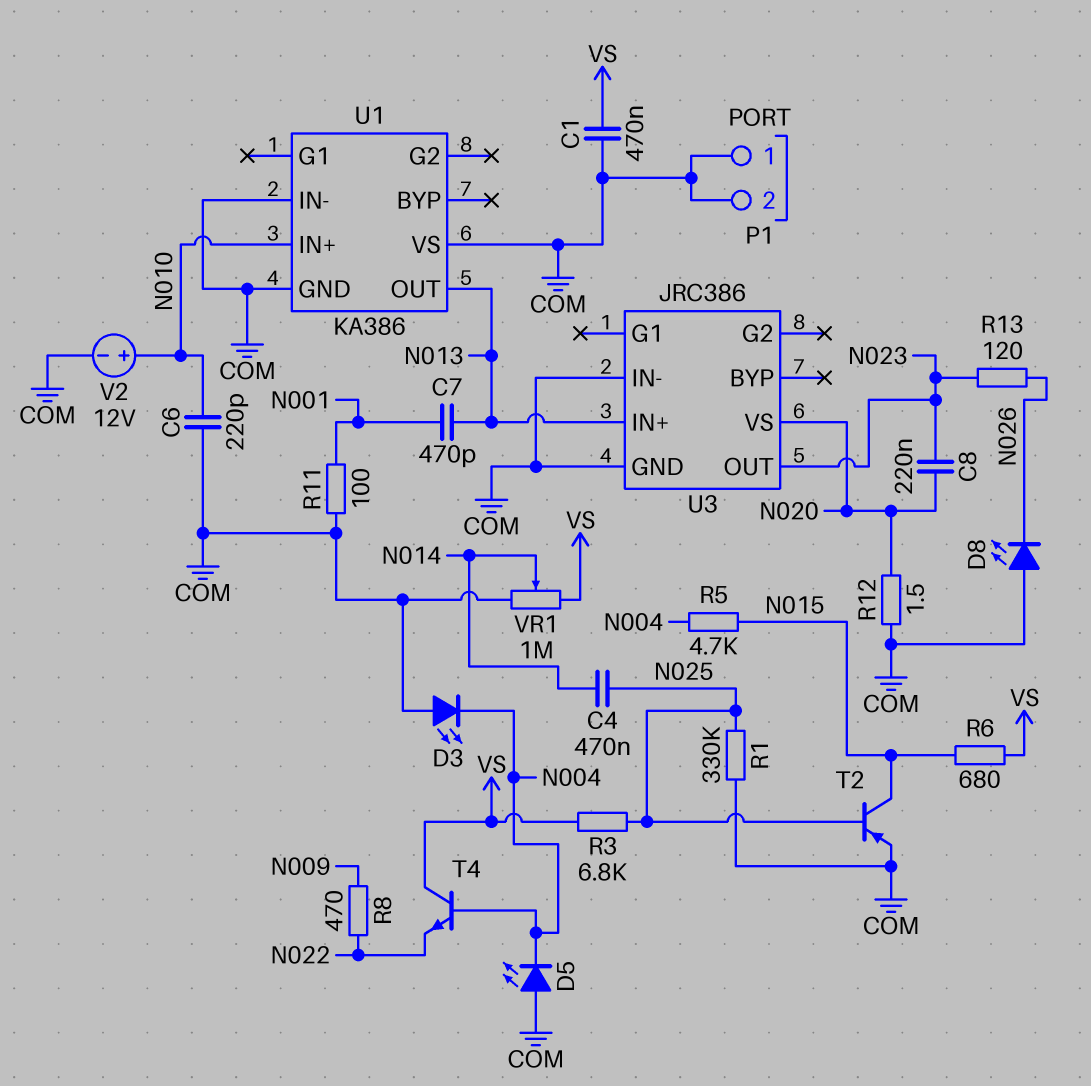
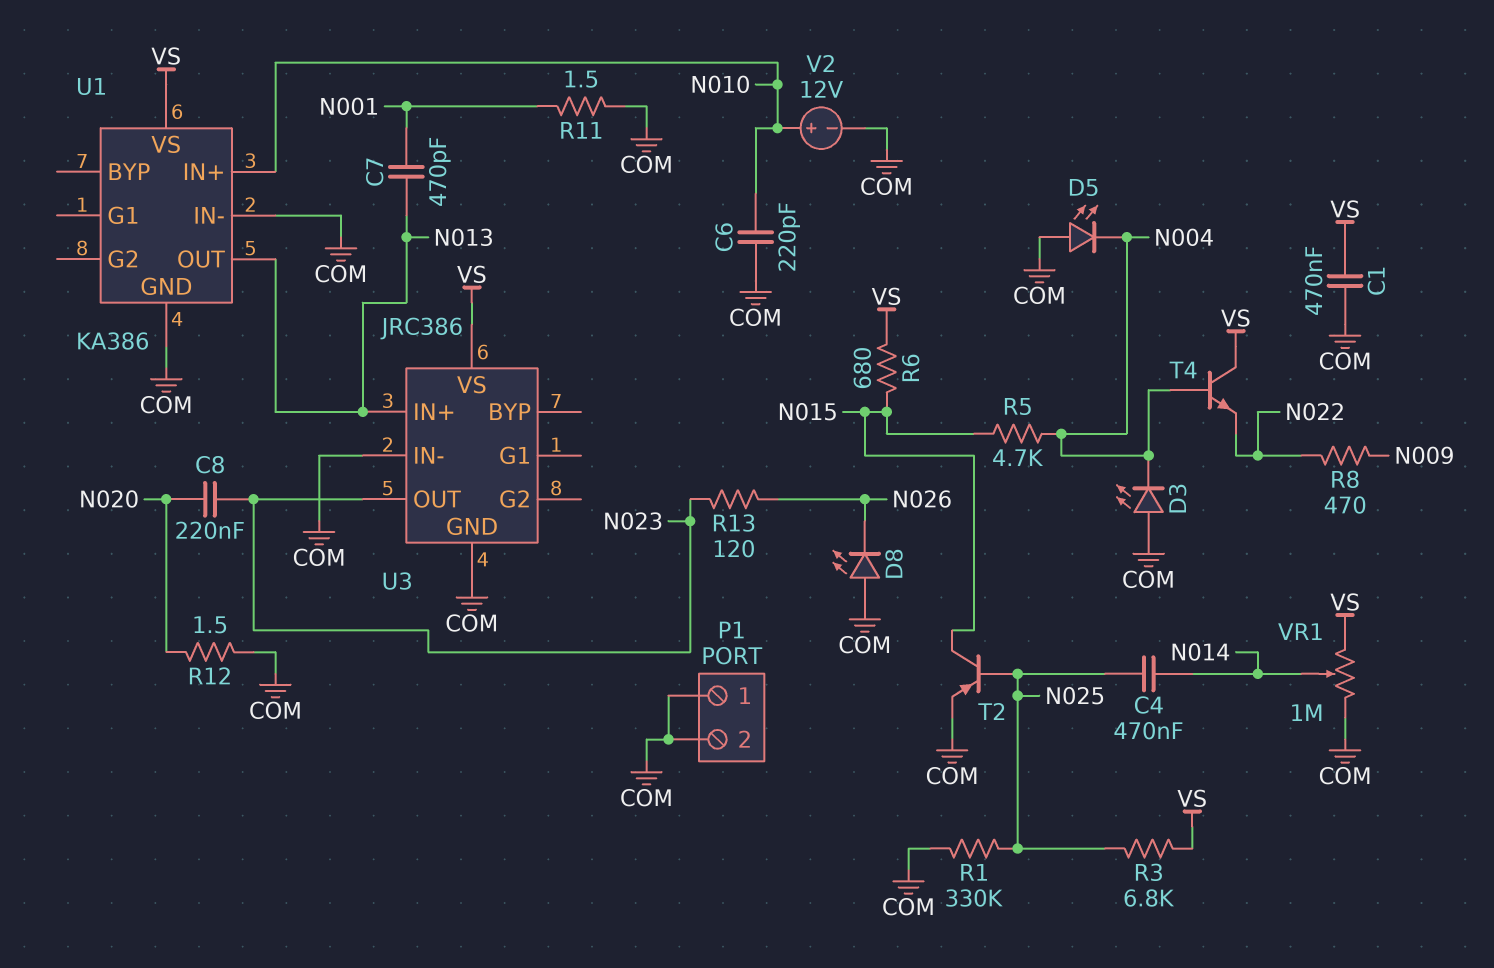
R11: 100 (COM, N001) -> 1.5 (COM, N001)
U1 pin VS: COM -> VS
U3 pin VS: N020 -> VS

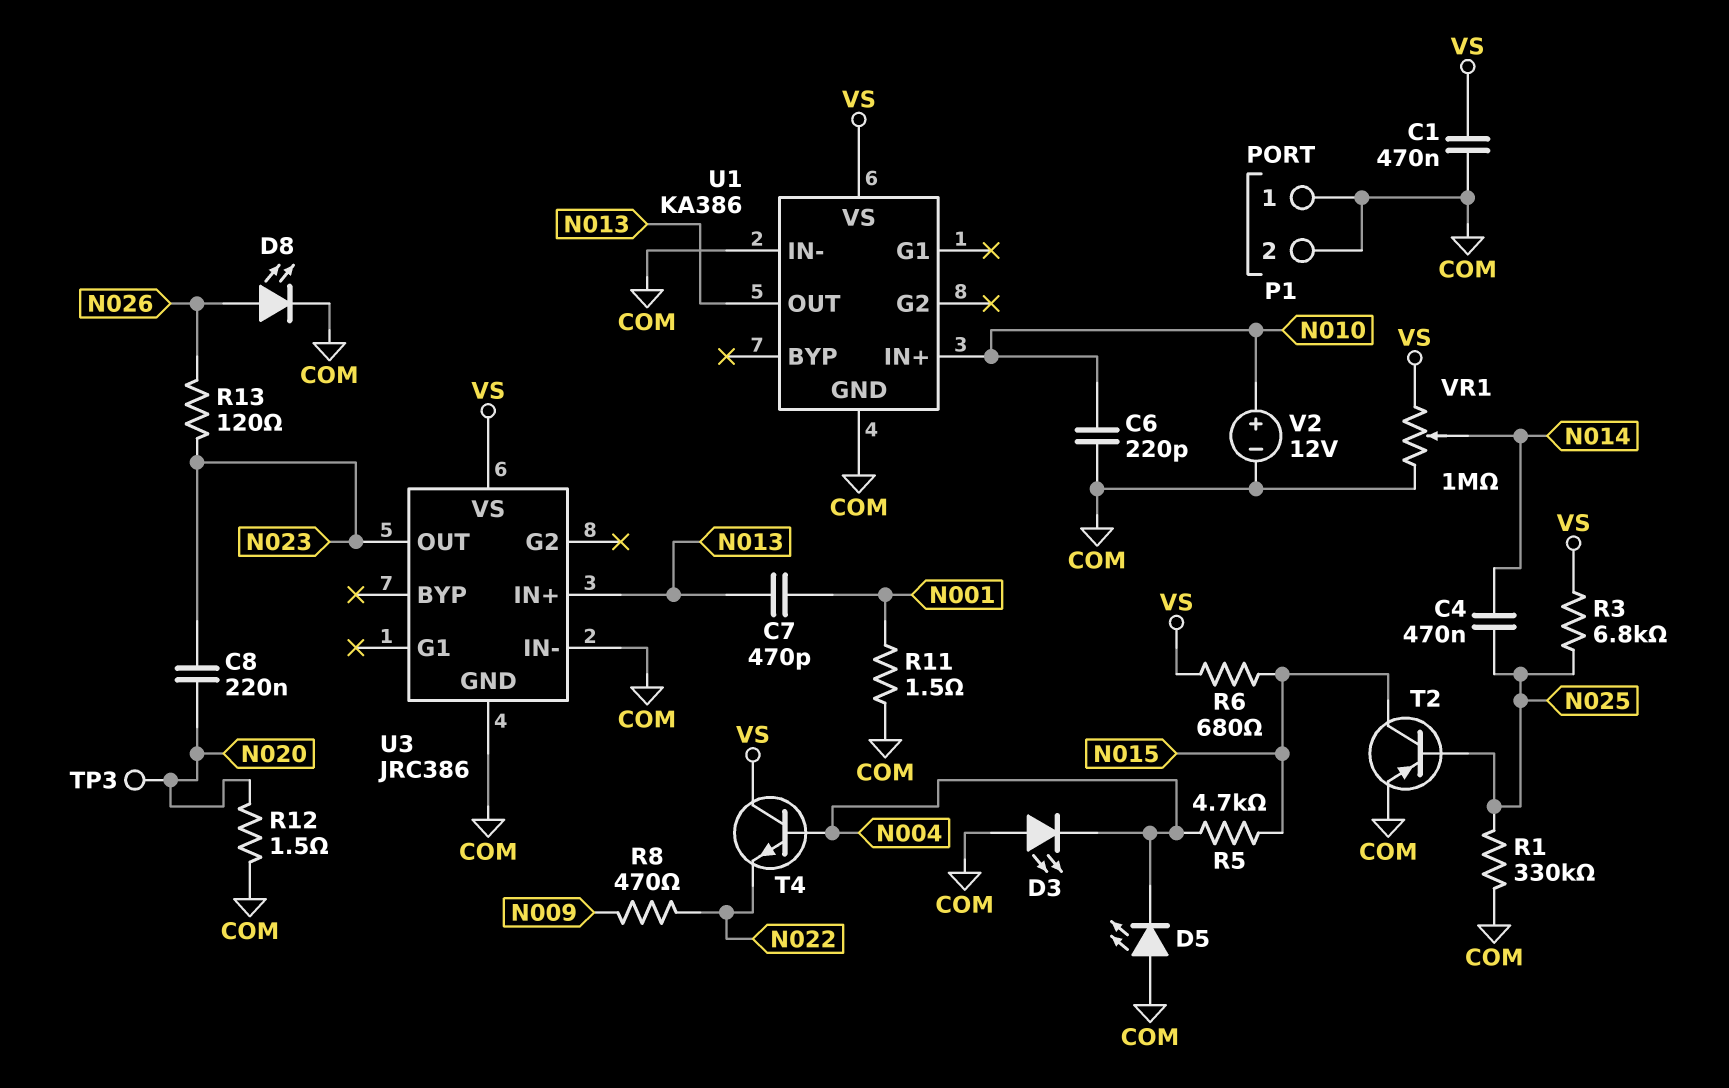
D8: LED (A COM, K N026) -> LED (A N026, K COM)
TP3: none -> test point (N020)

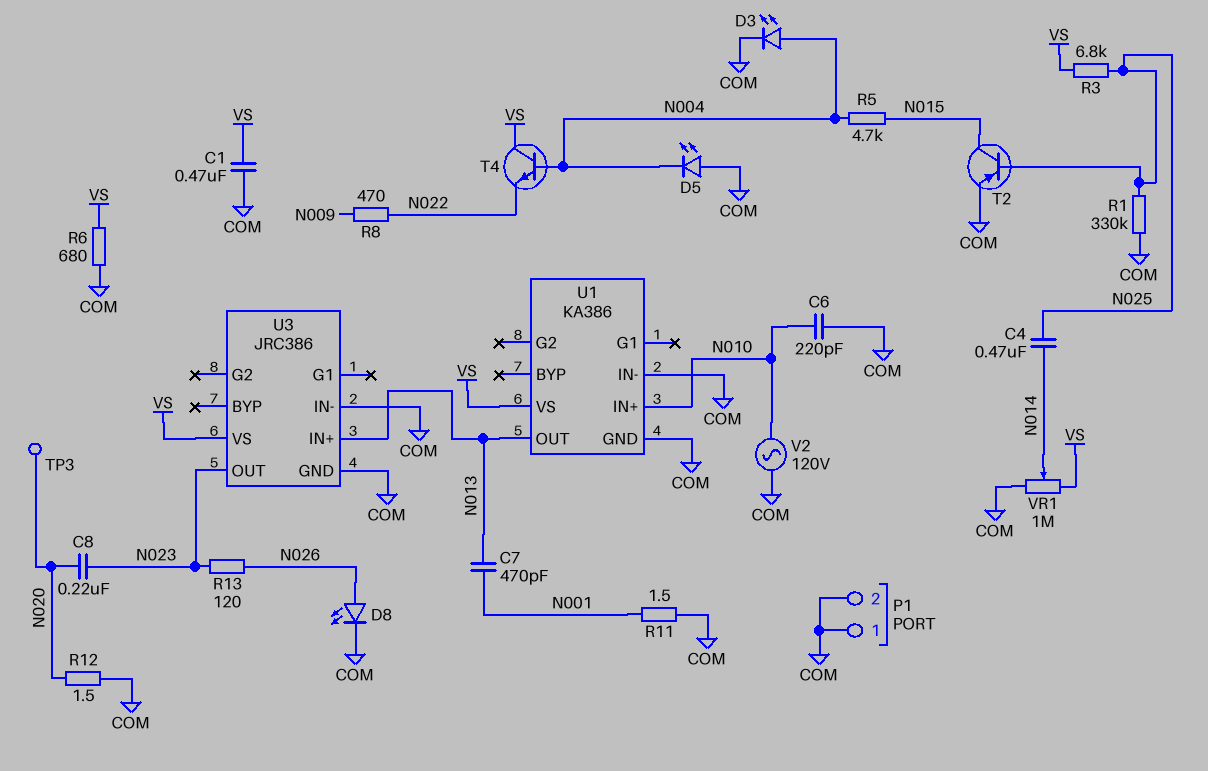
D3: LED (A COM, K N004) -> LED (A N004, K COM)
R6: 680 (N015, VS) -> 680 (COM, VS)
V2: 12V (plus N010, minus COM) -> AC 120V (COM, N010)

